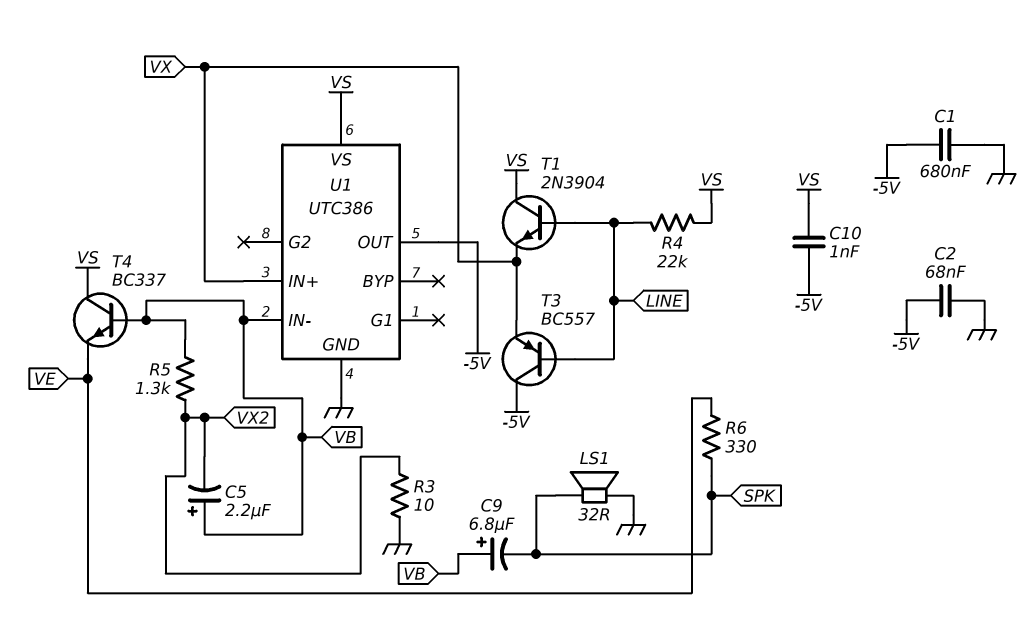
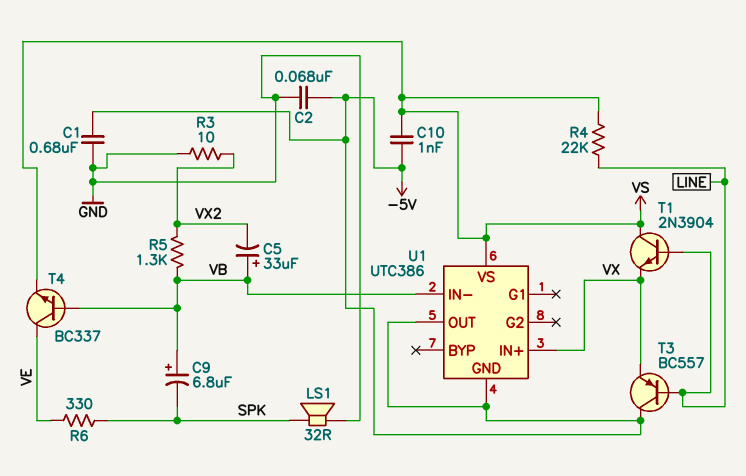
C5: 2.2uF (plus VB, minus VX2) -> 33uF (plus VB, minus VX2)
T4: NPN BC337 (B VB, C VS, E VE) -> NPN BC337 (B VB, C VE, E VS)
U1 pin GND: GND -> -5V

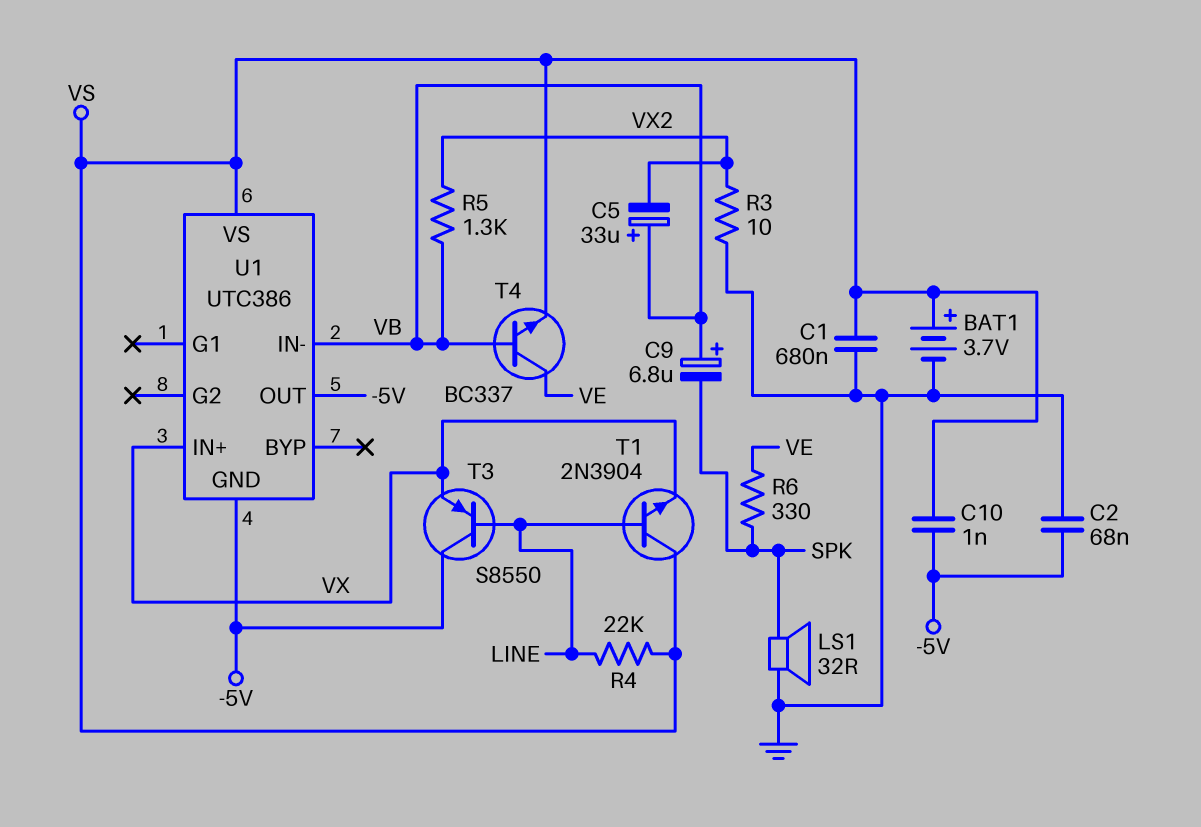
BAT1: none -> 3.7V (plus VS, minus GND)
C1: 680nF (-5V, GND) -> 680nF (GND, VS)
T3: PNP BC557 (B LINE, C -5V, E VX) -> PNP S8550 (B LINE, C -5V, E VX)

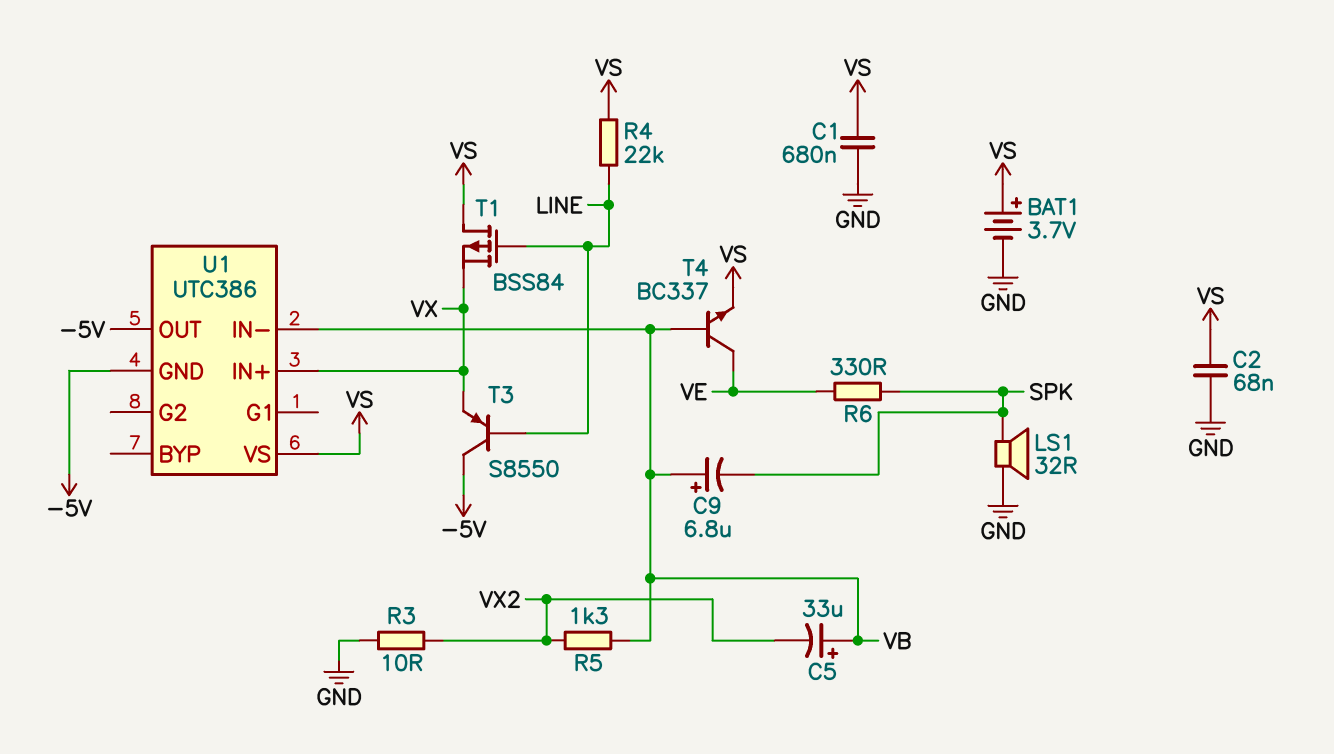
C2: 68nF (-5V, GND) -> 68nF (GND, VS)
C10: 1nF (-5V, VS) -> none
T1: NPN 2N3904 (B LINE, C VS, E VX) -> PMOS BSS84 (G LINE, D VS, S VX)

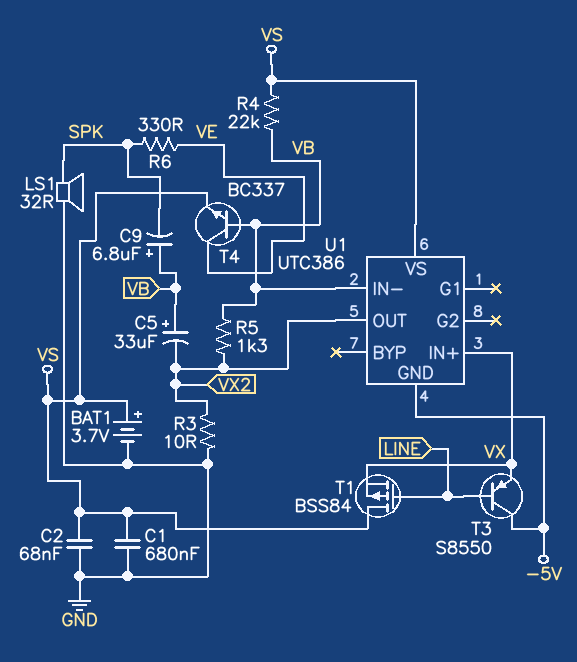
R4: 22k (LINE, VS) -> 22k (VB, VS)
U1 pin OUT: -5V -> VX2

